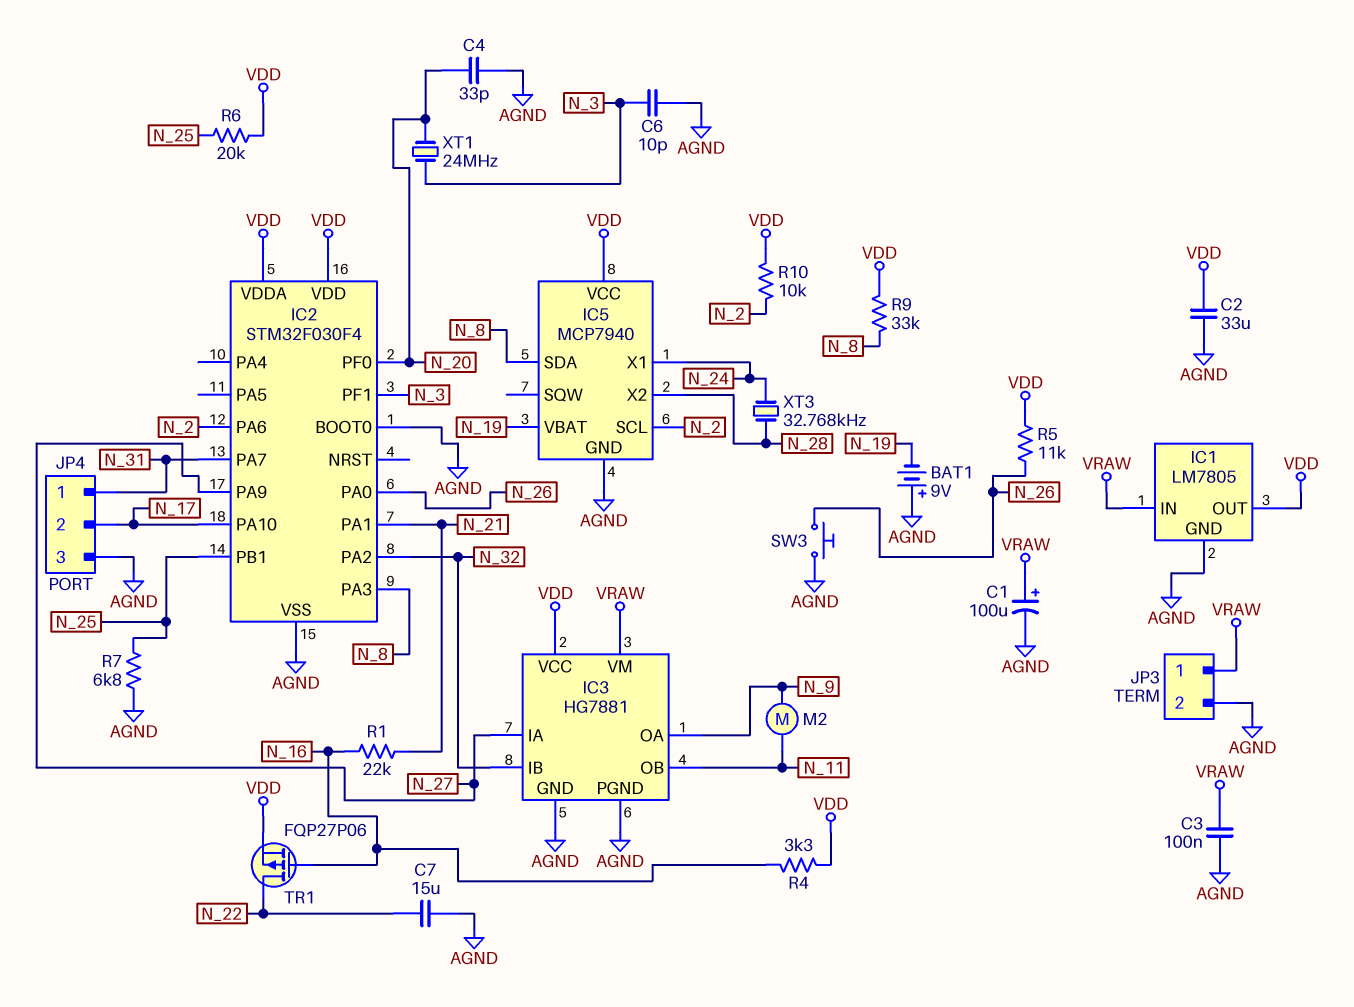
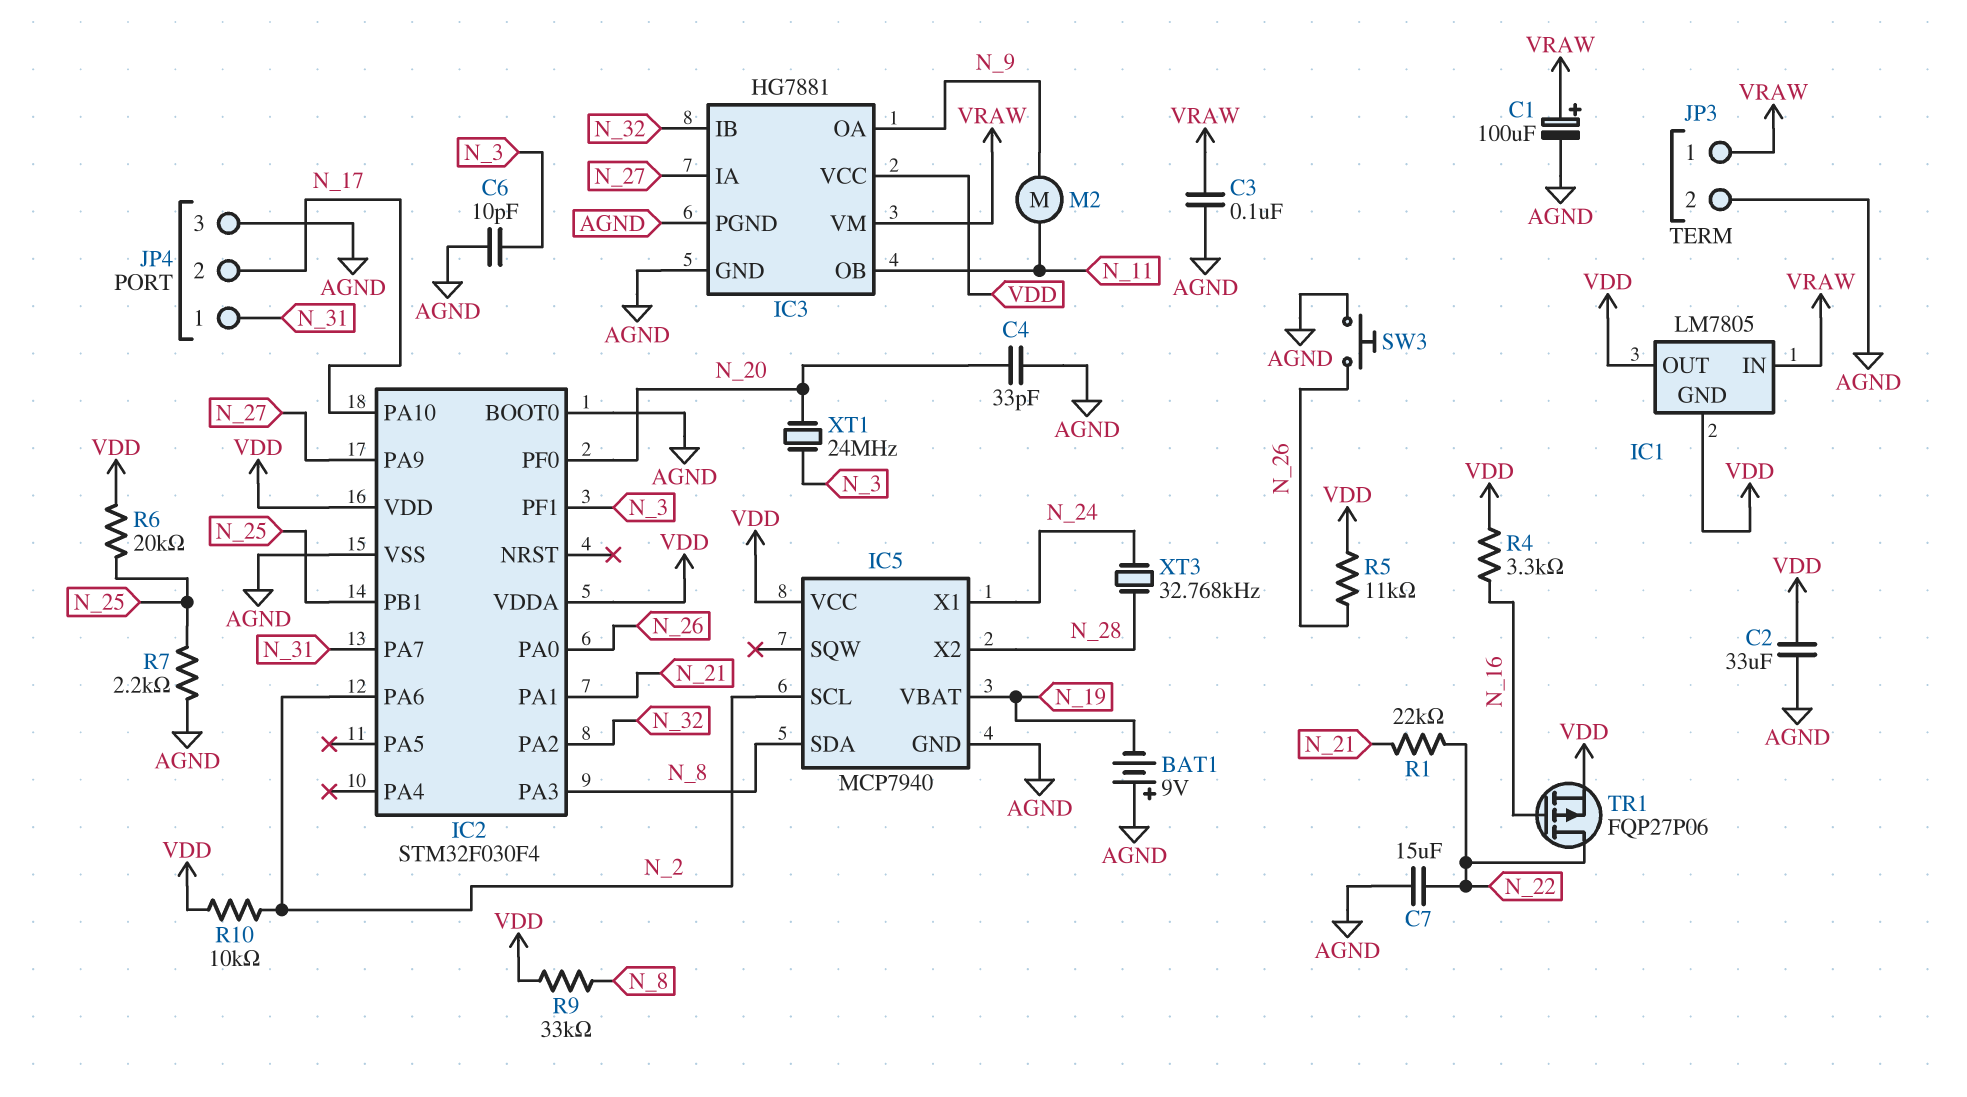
IC1 pin GND: AGND -> VDD
R1: 22k (N_16, N_21) -> 22k (N_21, N_22)
R7: 6.8k (AGND, N_25) -> 2.2k (AGND, N_25)

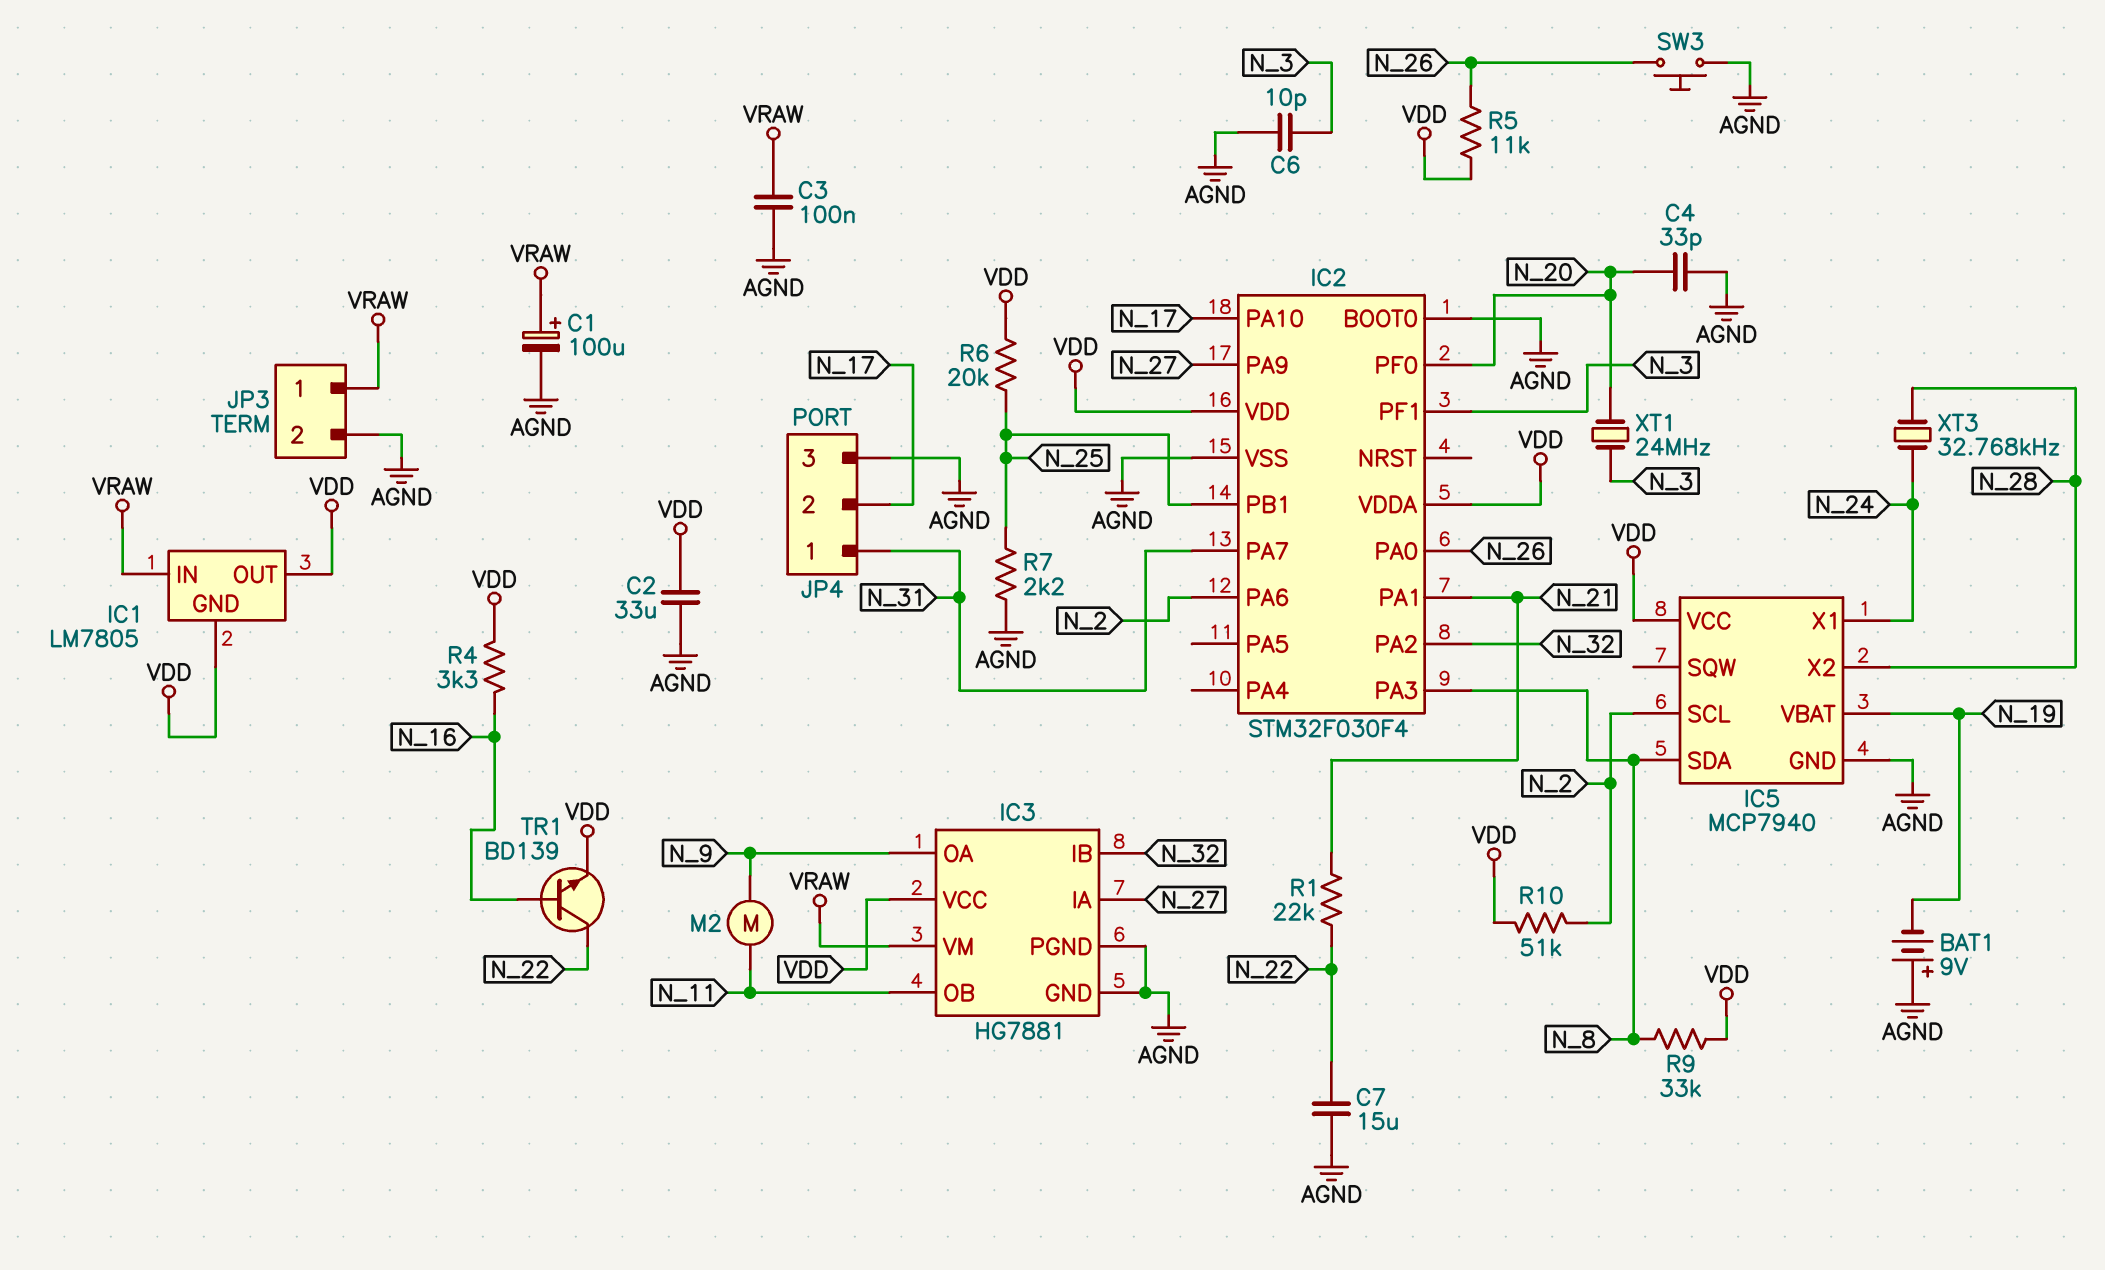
R10: 10k (N_2, VDD) -> 51k (N_2, VDD)
TR1: PMOS FQP27P06 (G N_16, D N_22, S VDD) -> NPN BD139 (B N_16, C N_22, E VDD)

